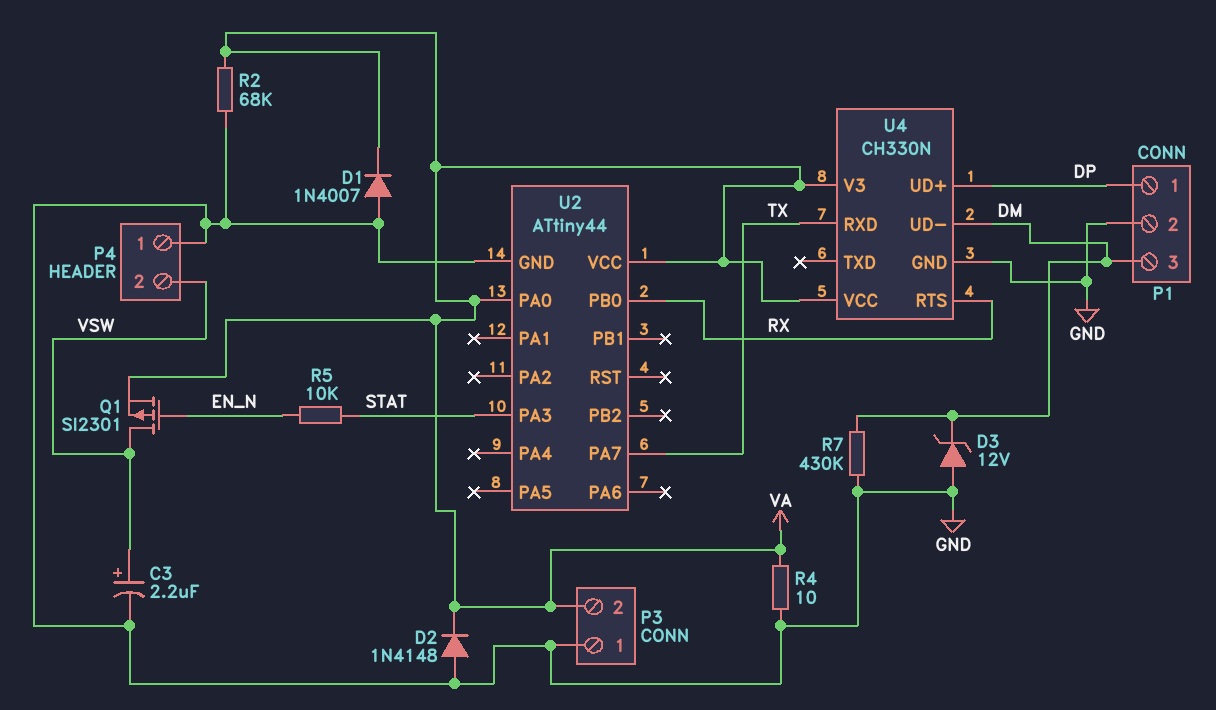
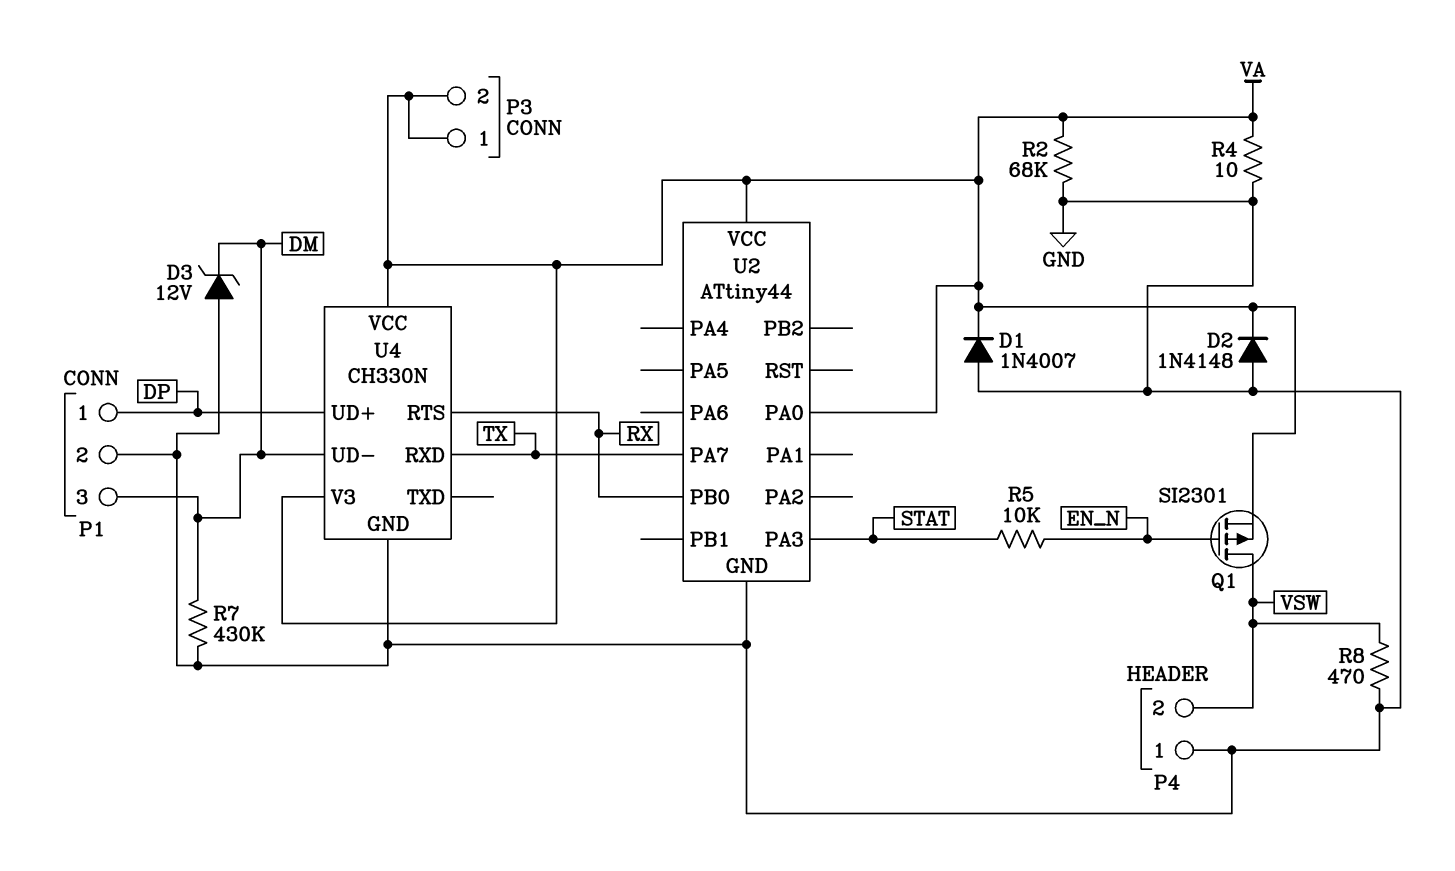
C3: 2.2uF (plus VSW, minus GND) -> none
P3 pin 1: GND -> VA
R8: none -> 470 (GND, VSW)

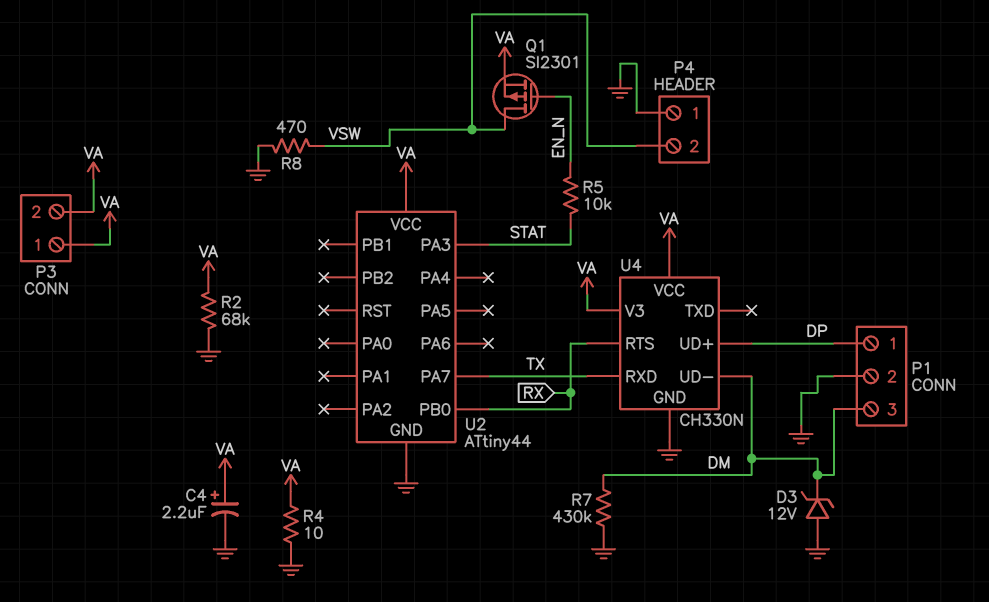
C4: none -> 2.2uF (plus VA, minus GND)
D1: diode 1N4007 (A GND, K VA) -> none
D2: diode 1N4148 (A GND, K VA) -> none
U2 pin PA0: VA -> none

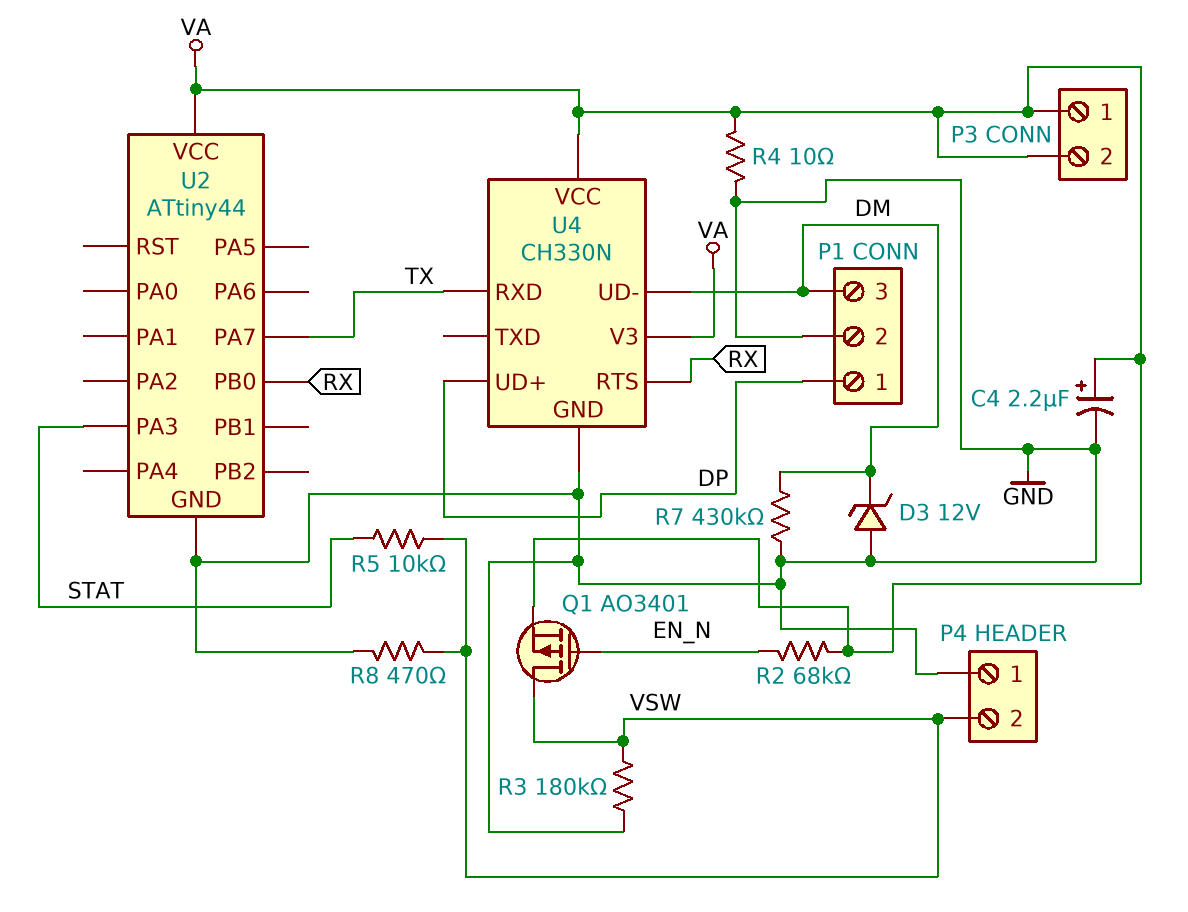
Q1: PMOS SI2301 (G EN_N, D VSW, S VA) -> PMOS AO3401 (G EN_N, D VSW, S VA)
R2: 68k (GND, VA) -> 68k (EN_N, VA)
R3: none -> 180k (GND, VSW)
R5: 10k (EN_N, STAT) -> 10k (STAT, VSW)

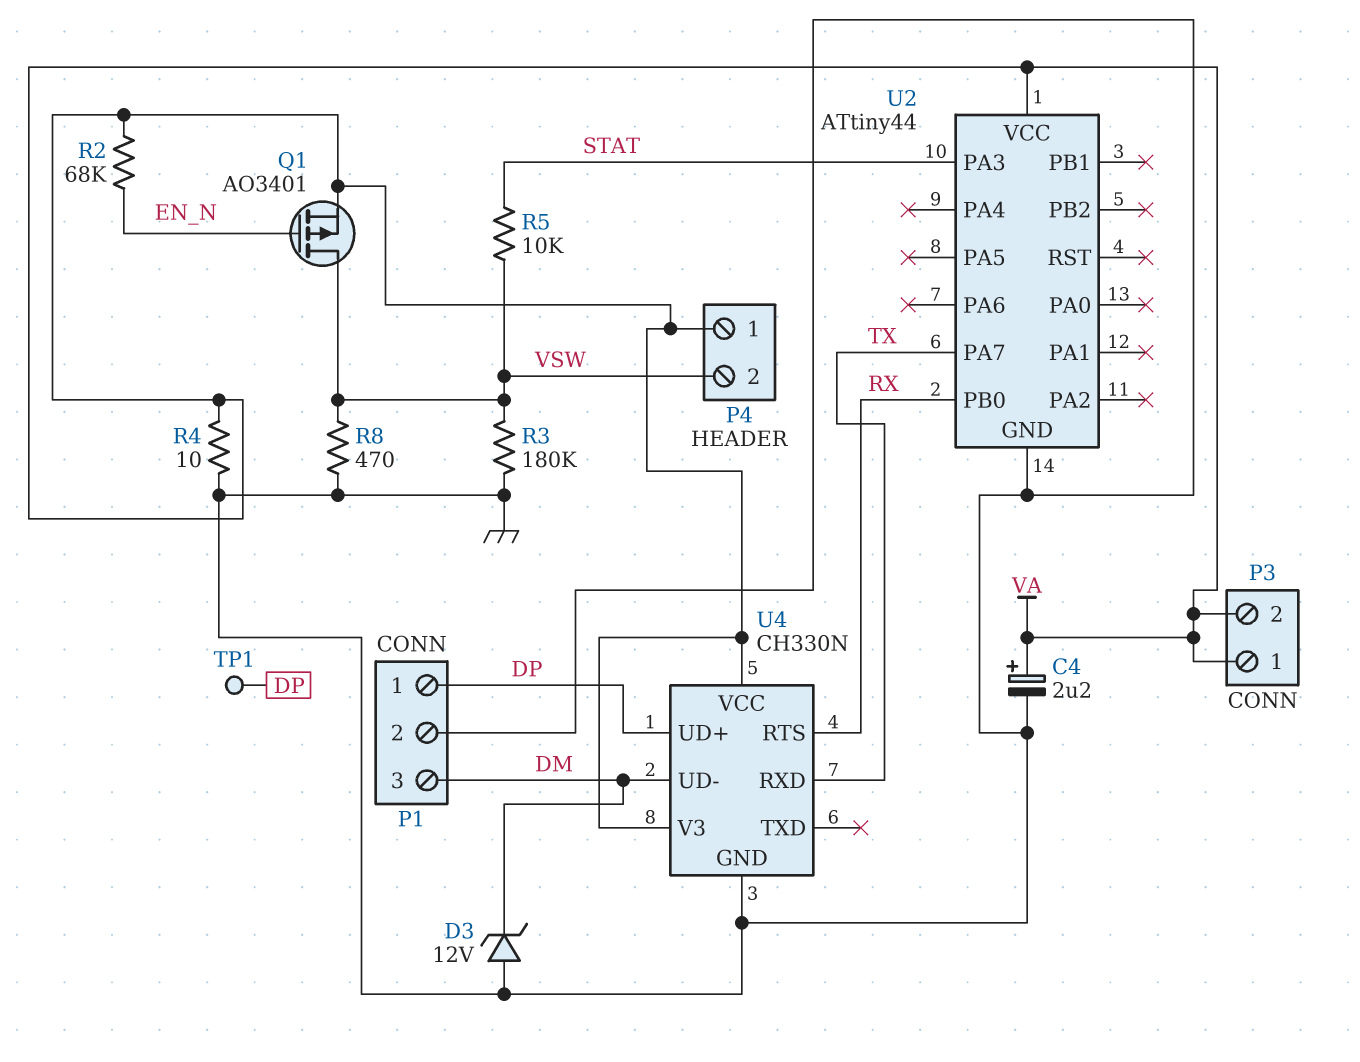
P4 pin 1: GND -> VA
R7: 430k (DM, GND) -> none
TP1: none -> test point (DP)

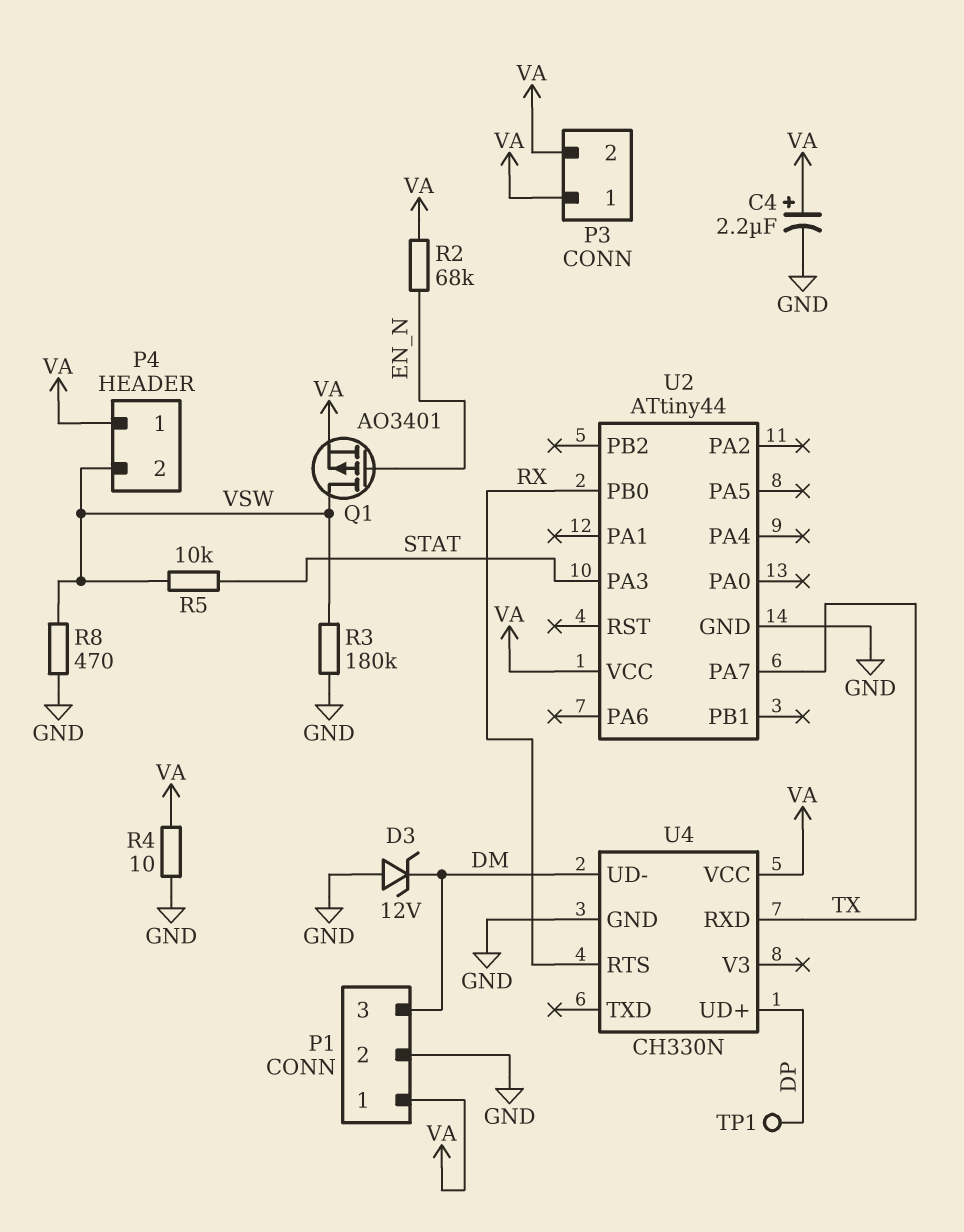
P1 pin 1: DP -> VA
U4 pin V3: VA -> none

